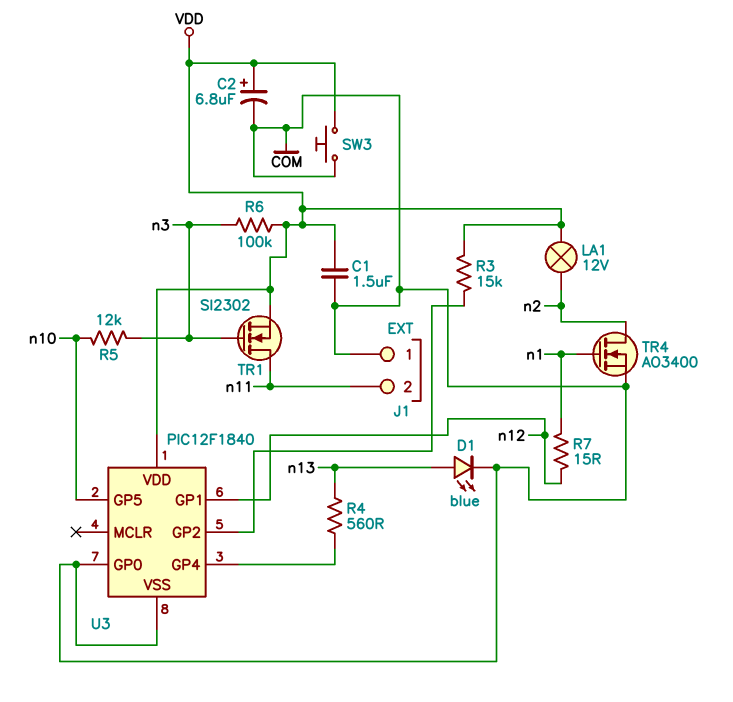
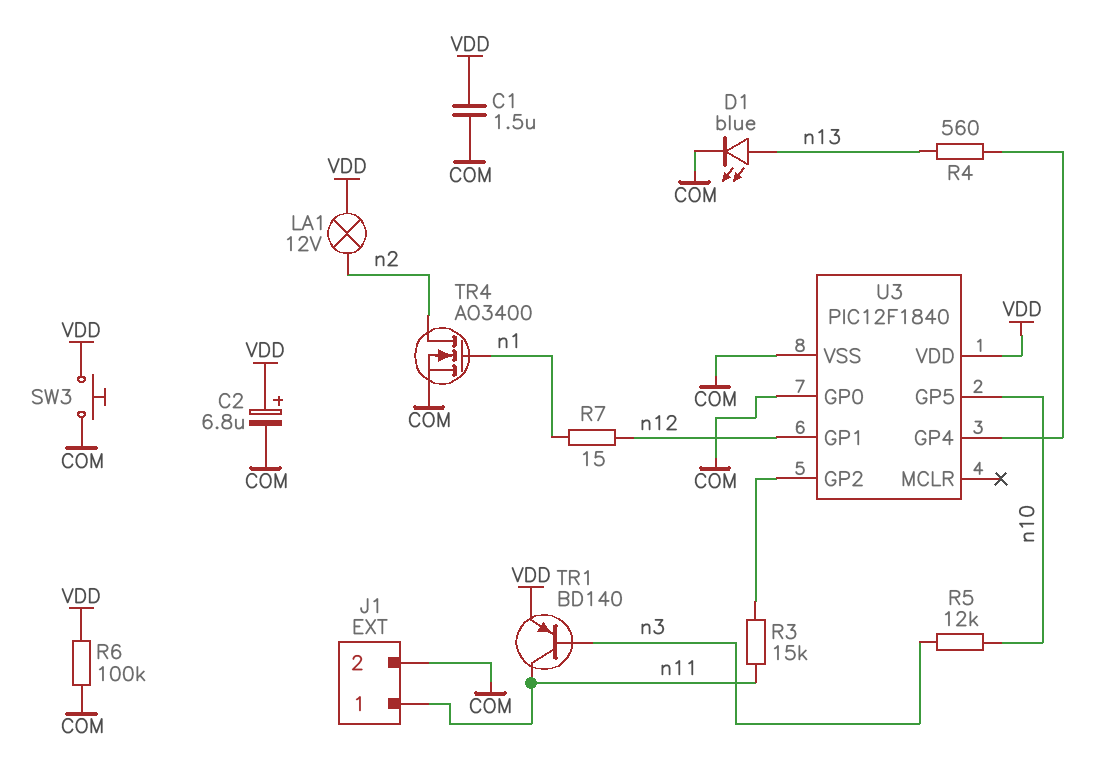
J1 pin 1: COM -> n11
J1 pin 2: n11 -> COM
R3: 15k (U3/GP2, VDD) -> 15k (U3/GP2, n11)
R6: 100k (VDD, n3) -> 100k (COM, VDD)
TR1: NMOS SI2302 (G n3, D n11, S VDD) -> PNP BD140 (B n3, C n11, E VDD)

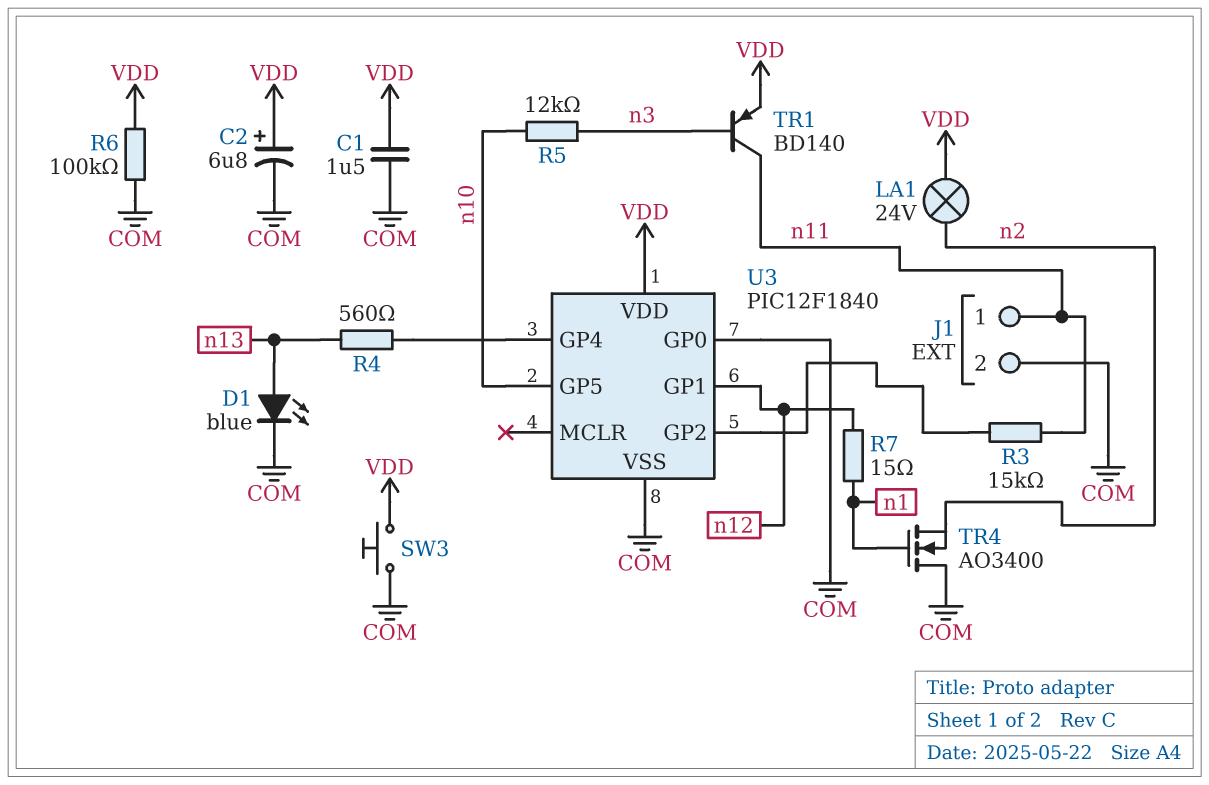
LA1: lamp 12V (VDD, n2) -> lamp 24V (VDD, n2)
TR4: NMOS AO3400 (G n1, D n2, S COM) -> NMOS AO3400 (G n1, D COM, S n2)

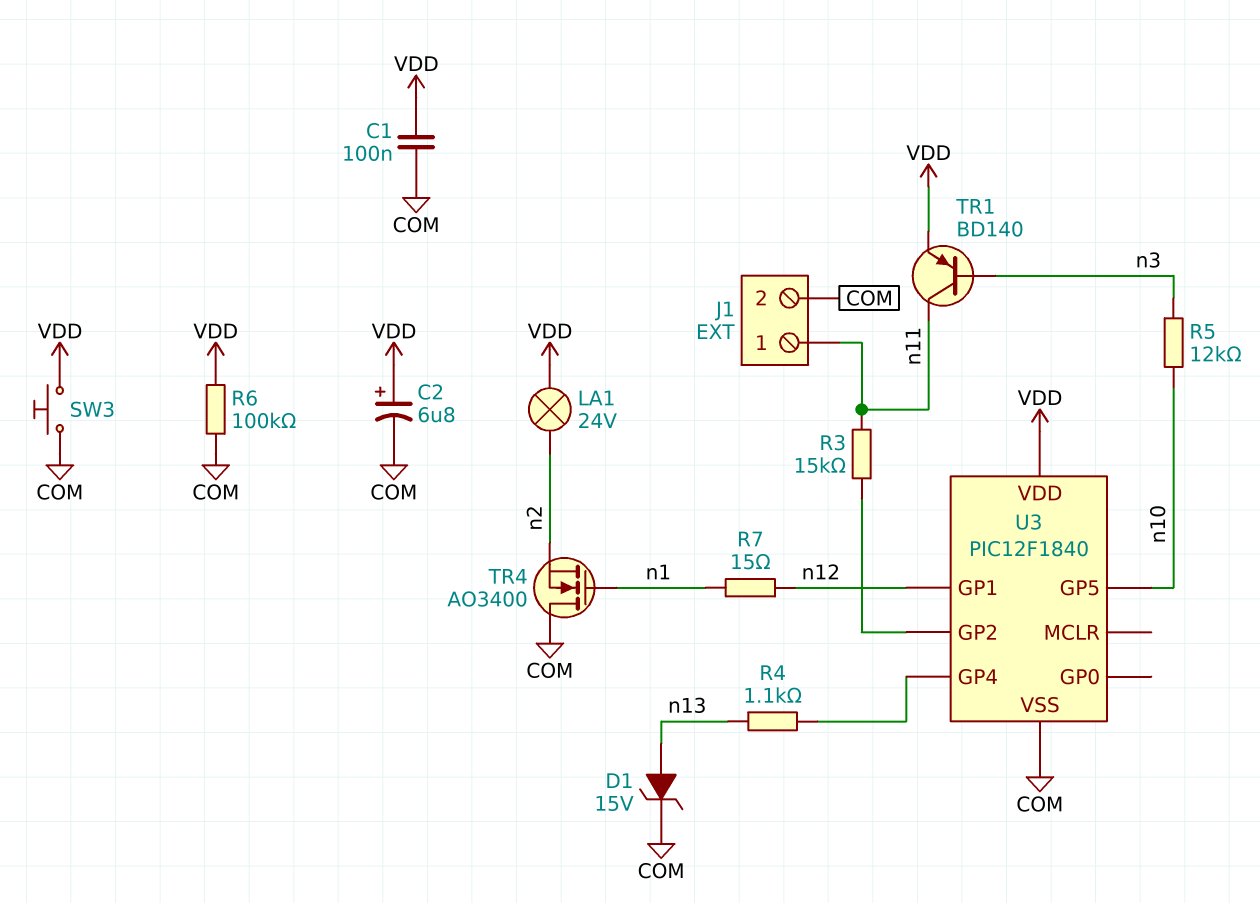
C1: 1.5uF (COM, VDD) -> 100nF (COM, VDD)
D1: LED blue (A n13, K COM) -> zener 15V (A n13, K COM)
R4: 560 (U3/GP4, n13) -> 1.1k (U3/GP4, n13)
U3 pin GP0: COM -> none

